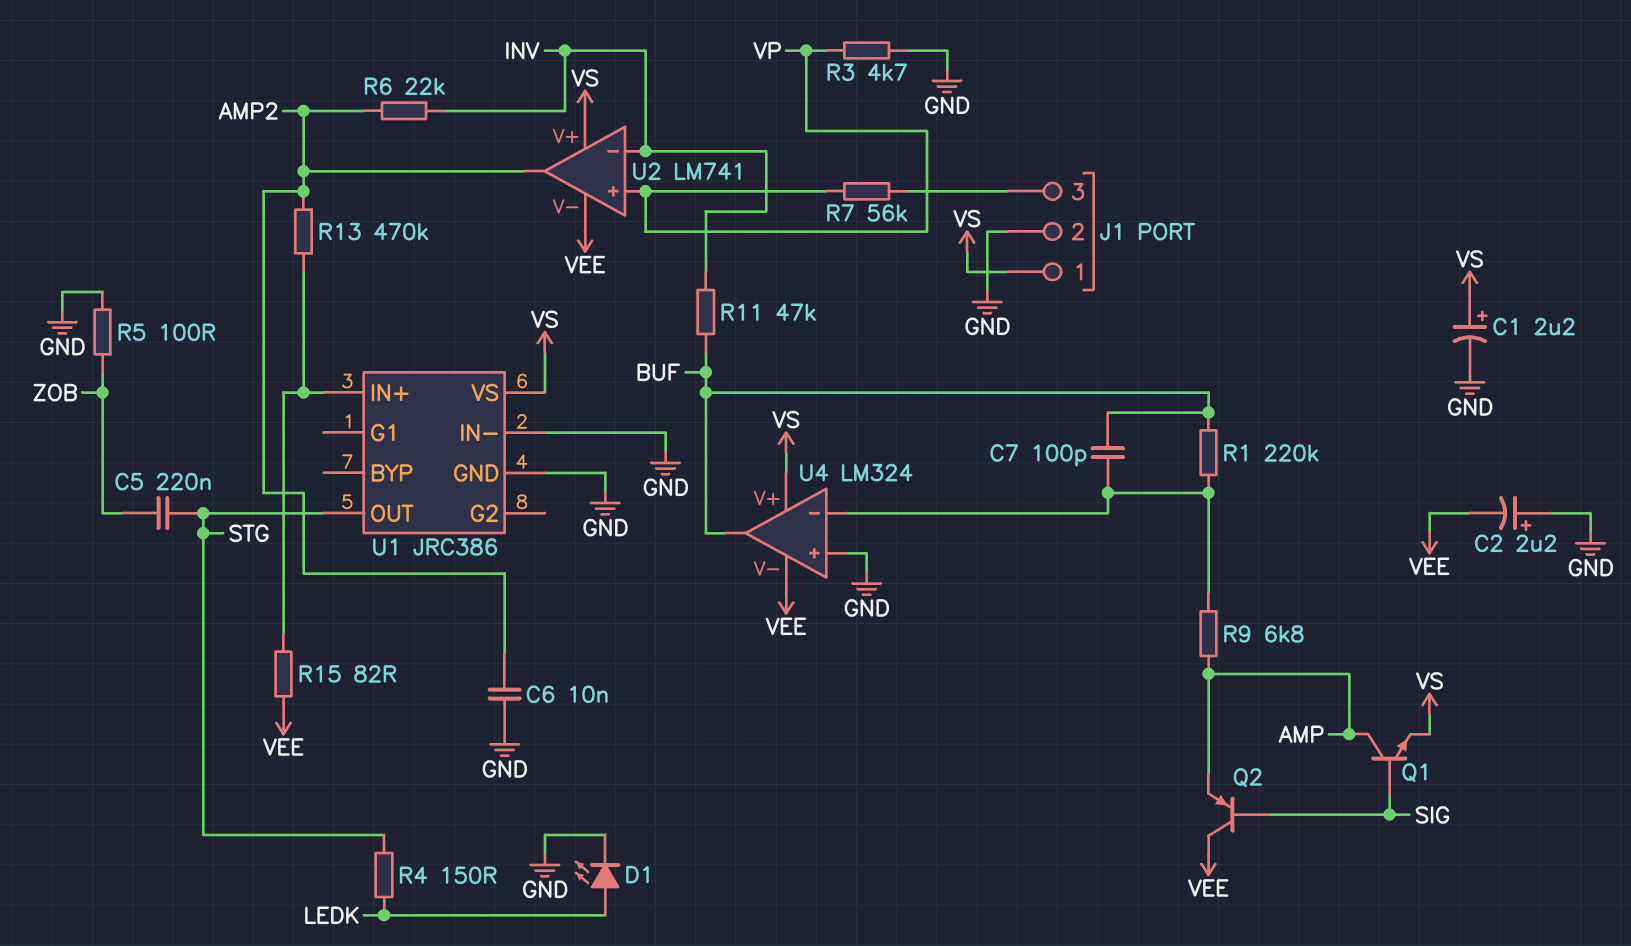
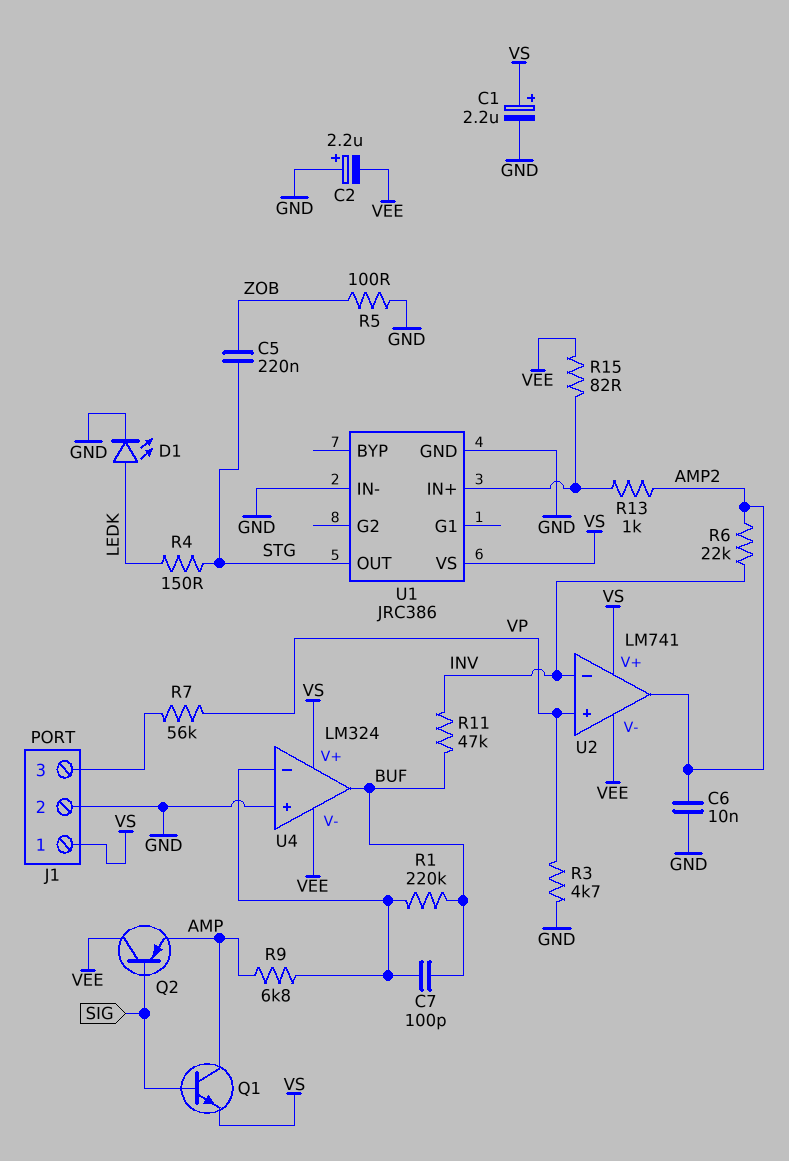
R13: 470k (AMP2, U1/IN+) -> 1k (AMP2, U1/IN+)

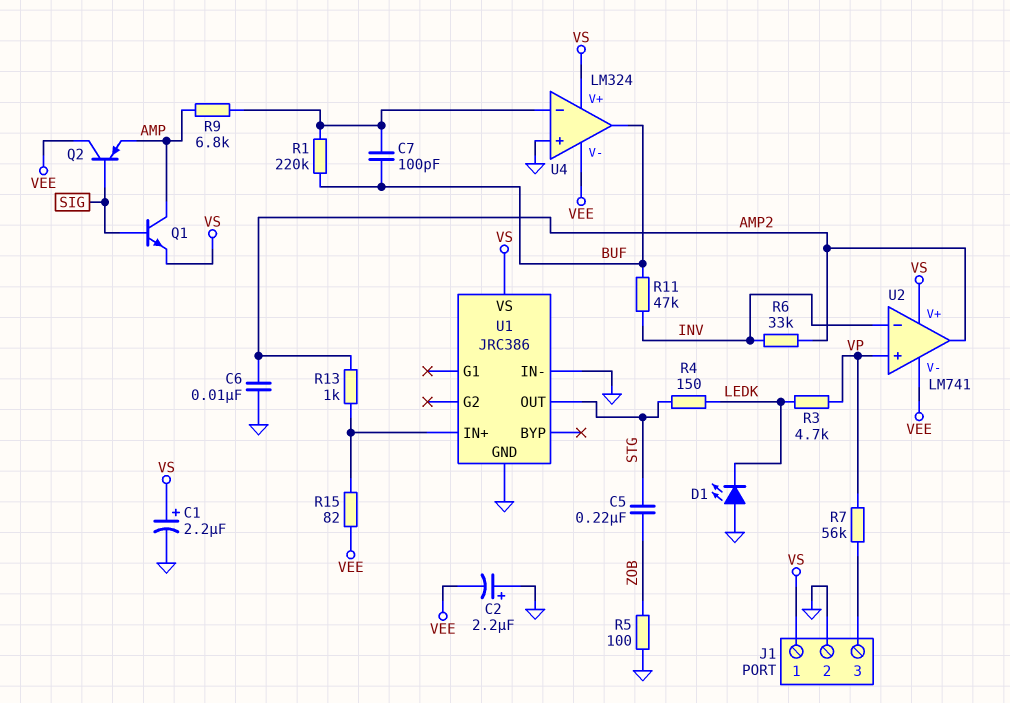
D1: LED (A LEDK, K GND) -> LED (A GND, K LEDK)
R3: 4.7k (GND, VP) -> 4.7k (LEDK, VP)
R6: 22k (AMP2, INV) -> 33k (AMP2, INV)

